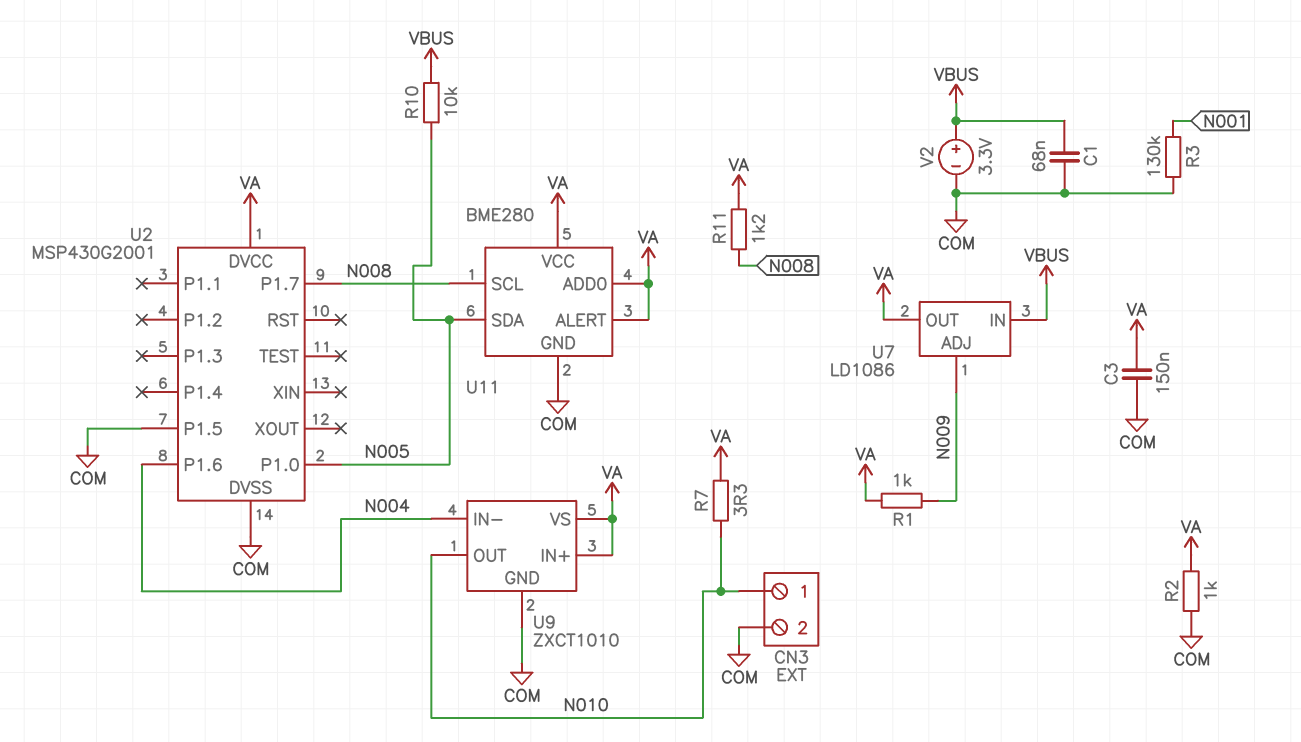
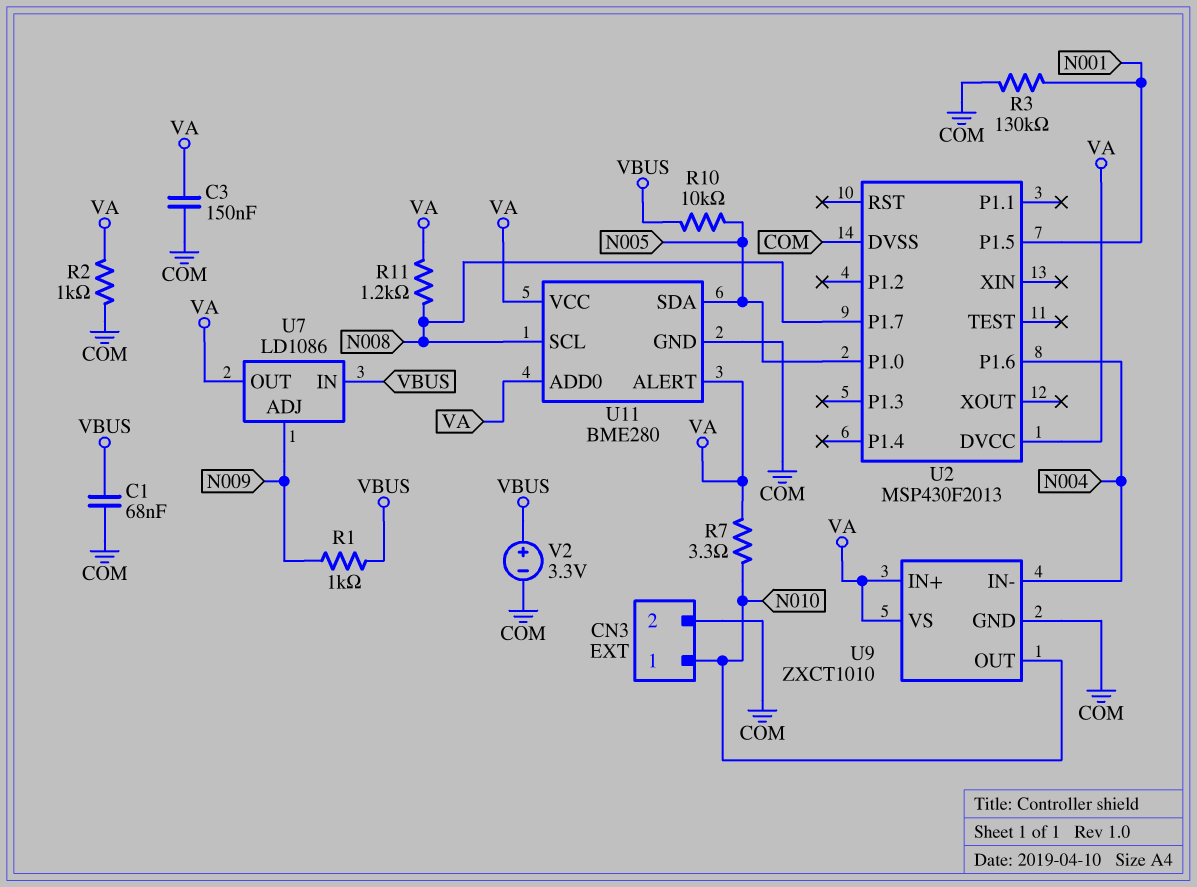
R1: 1k (N009, VA) -> 1k (N009, VBUS)
U2: MSP430G2001 -> MSP430F2013
U2 pin P1.5: COM -> N001

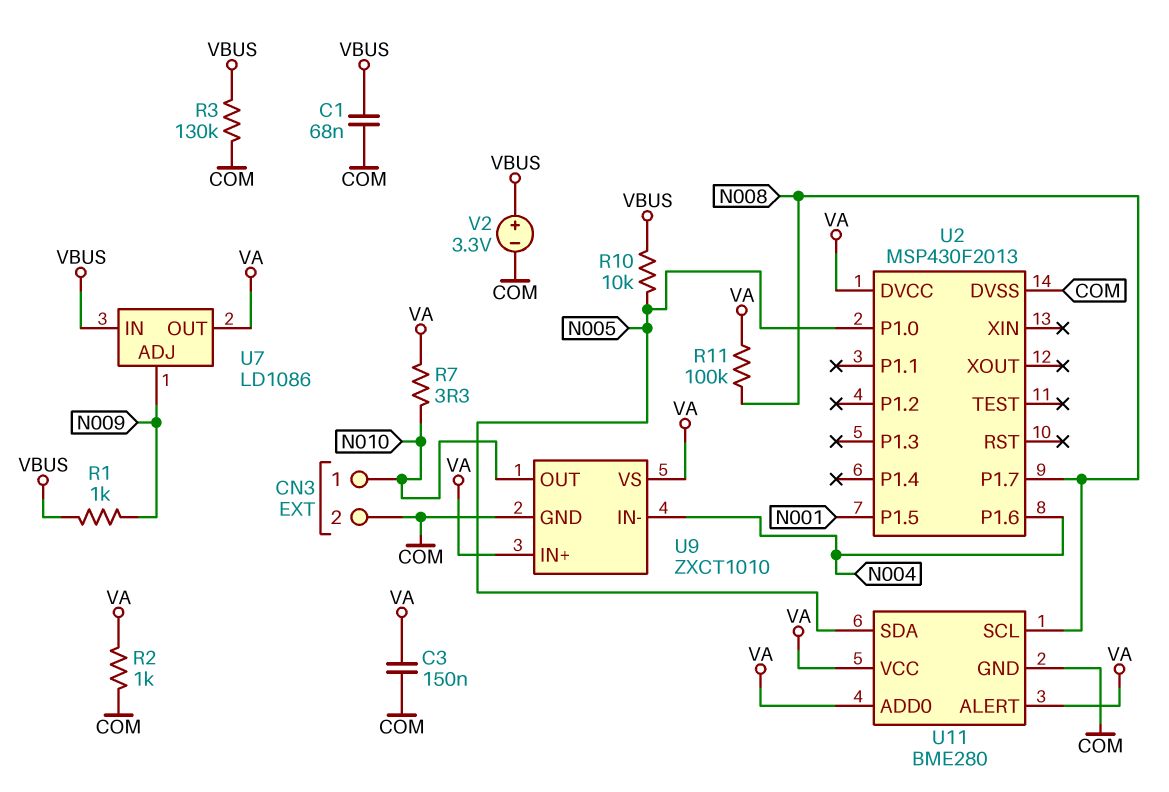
R3: 130k (COM, N001) -> 130k (COM, VBUS)
R11: 1.2k (N008, VA) -> 100k (N008, VA)

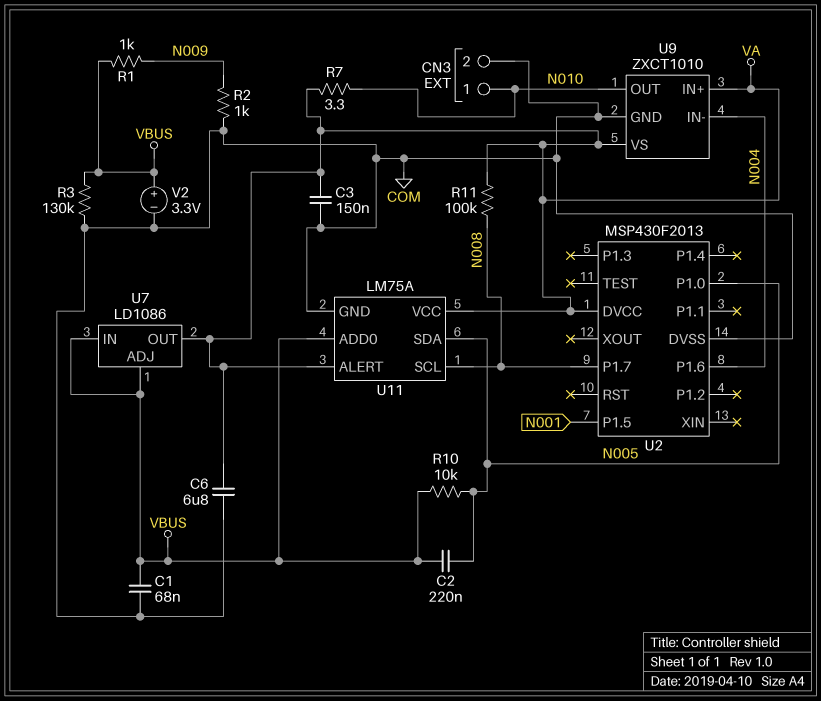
C2: none -> 220nF (N005, VBUS)
C6: none -> 6.8uF (COM, VA)
R2: 1k (COM, VA) -> 1k (COM, N009)
U7 pin ADJ: N009 -> VBUS
U11: BME280 -> LM75A
U11 pin ADD0: VA -> VBUS

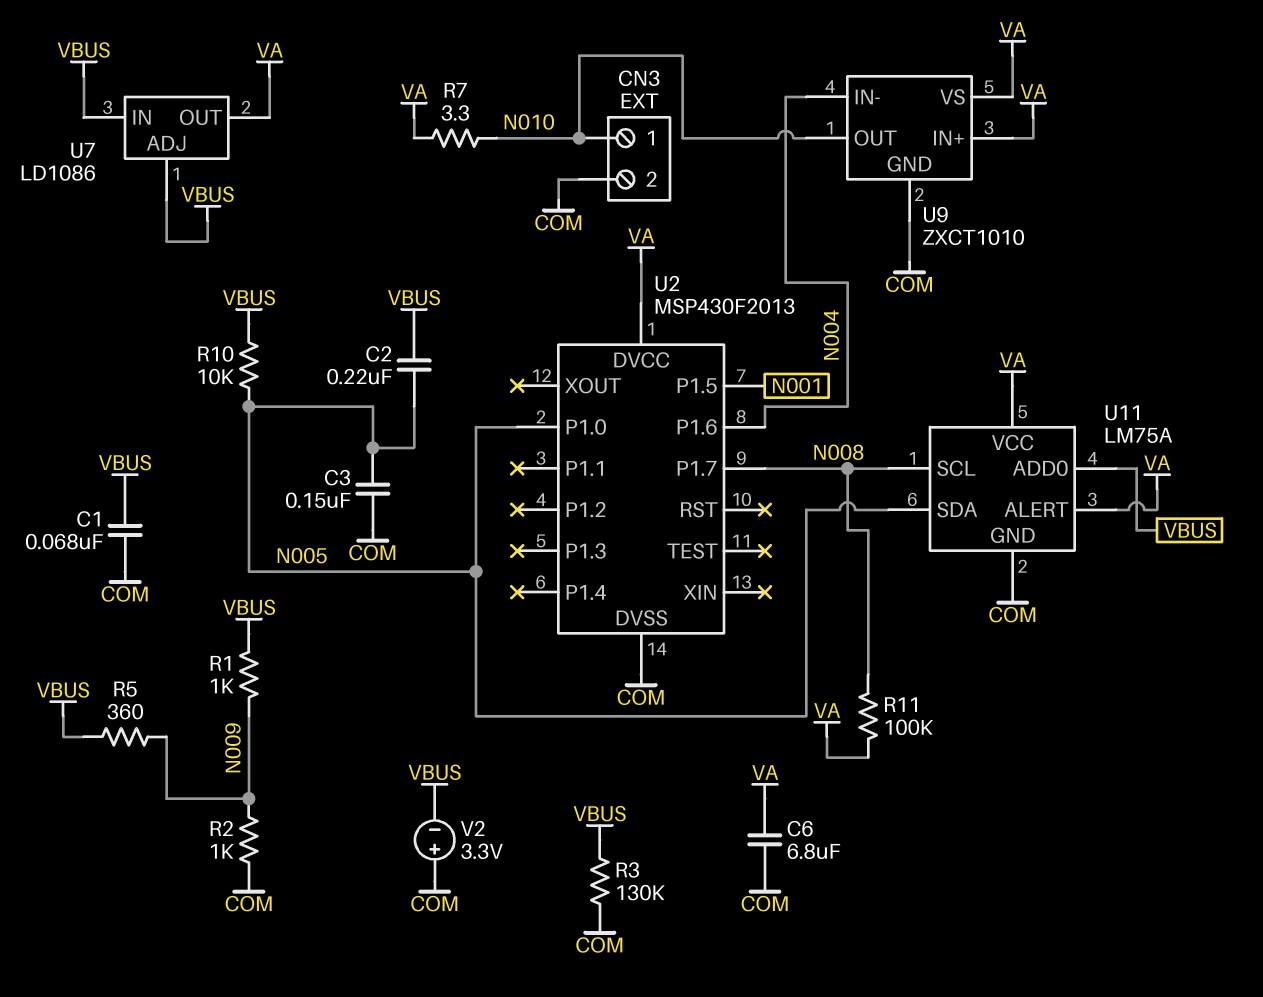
C3: 150nF (COM, VA) -> 150nF (COM, N005)
R5: none -> 360 (N009, VBUS)
V2: 3.3V (plus VBUS, minus COM) -> 3.3V (plus COM, minus VBUS)

